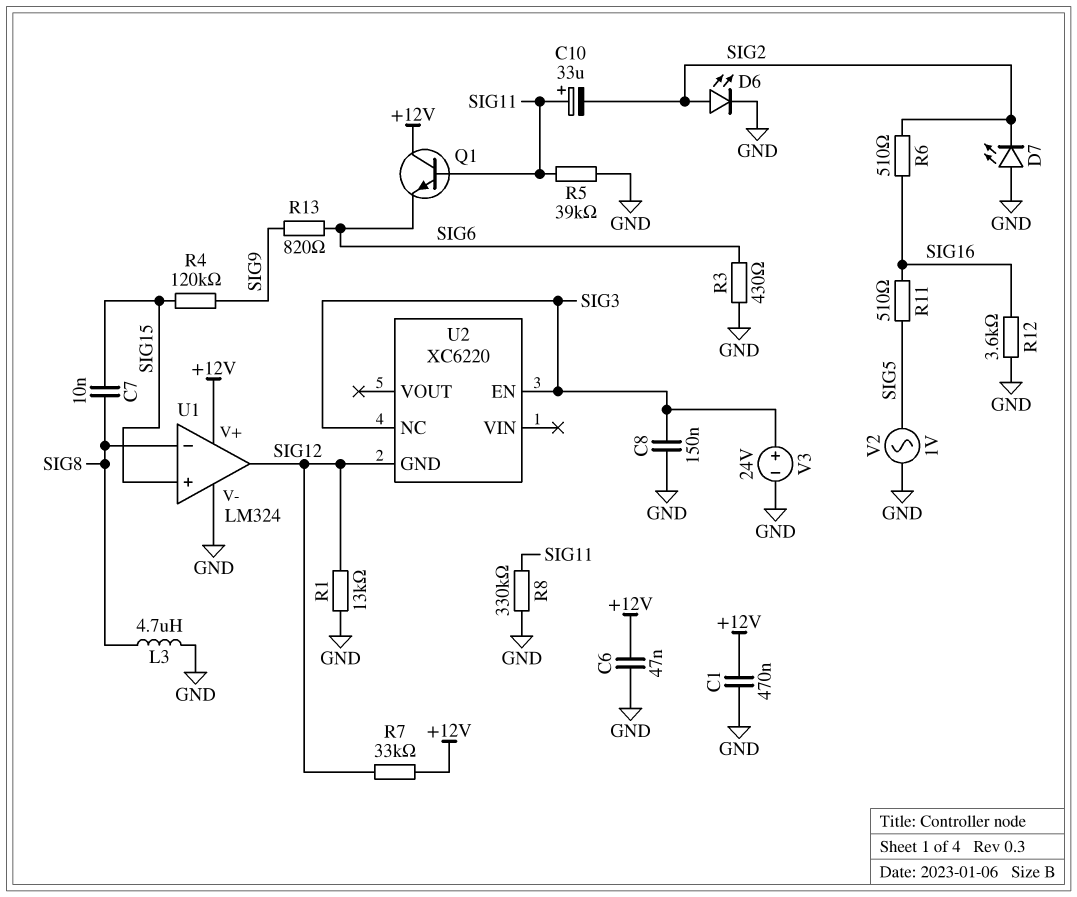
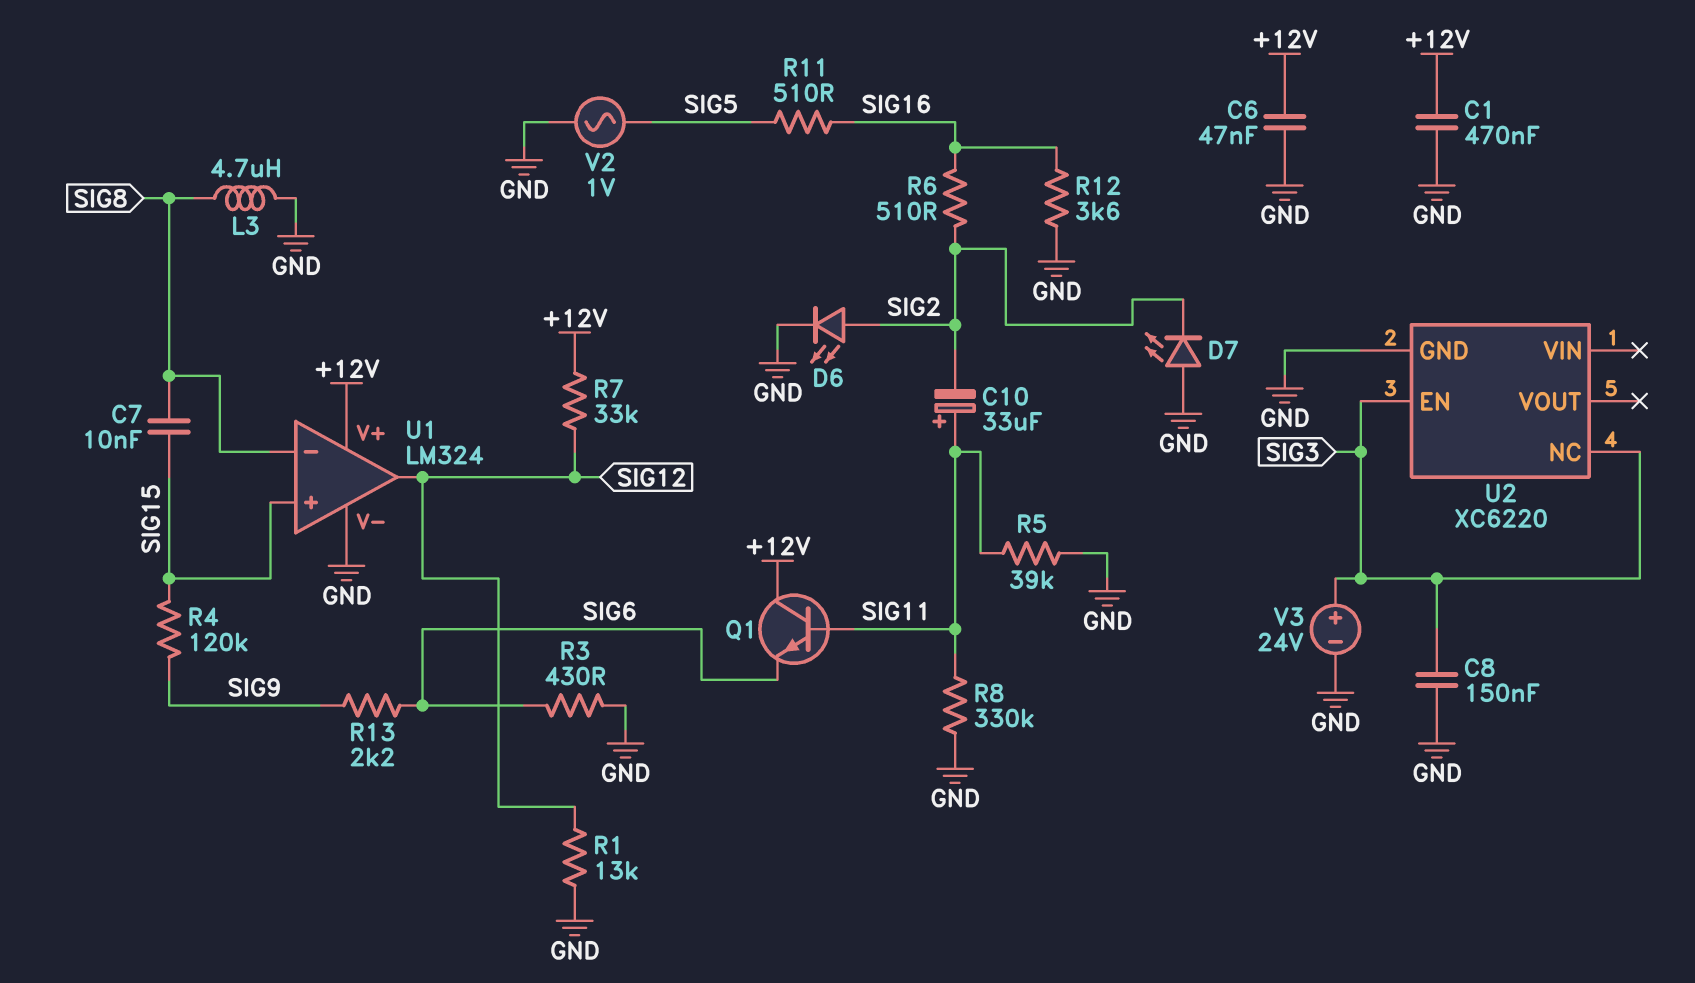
R13: 820 (SIG6, SIG9) -> 2.2k (SIG6, SIG9)
U2 pin GND: SIG12 -> GND

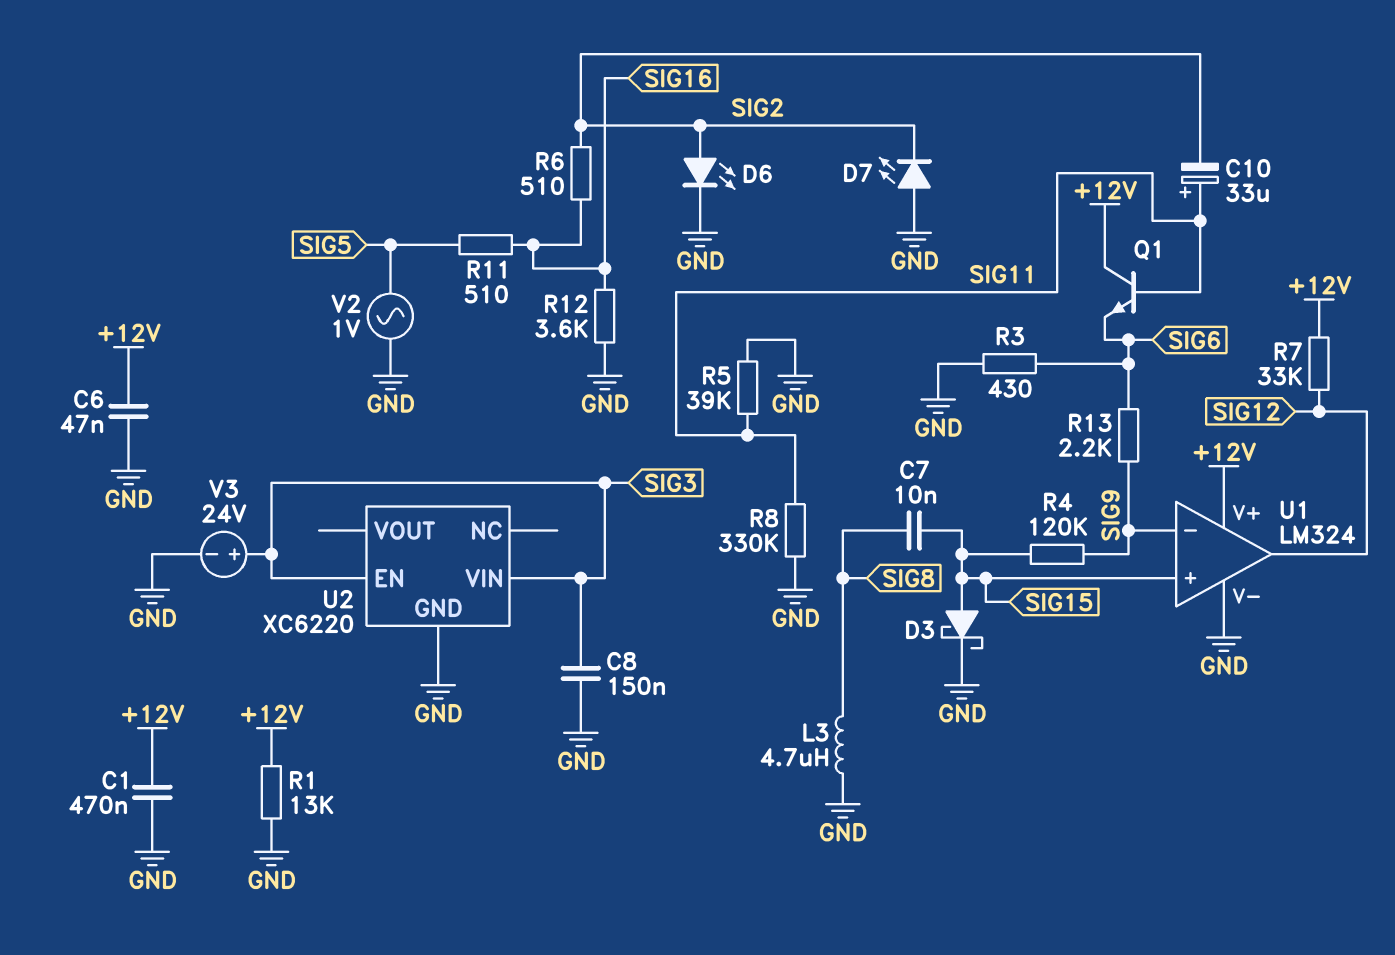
D3: none -> schottky (A SIG15, K GND)
R1: 13k (GND, SIG12) -> 13k (+12V, GND)
U1 pin in-: SIG8 -> SIG9
U2 pin NC: SIG3 -> none
U2 pin VIN: none -> SIG3

